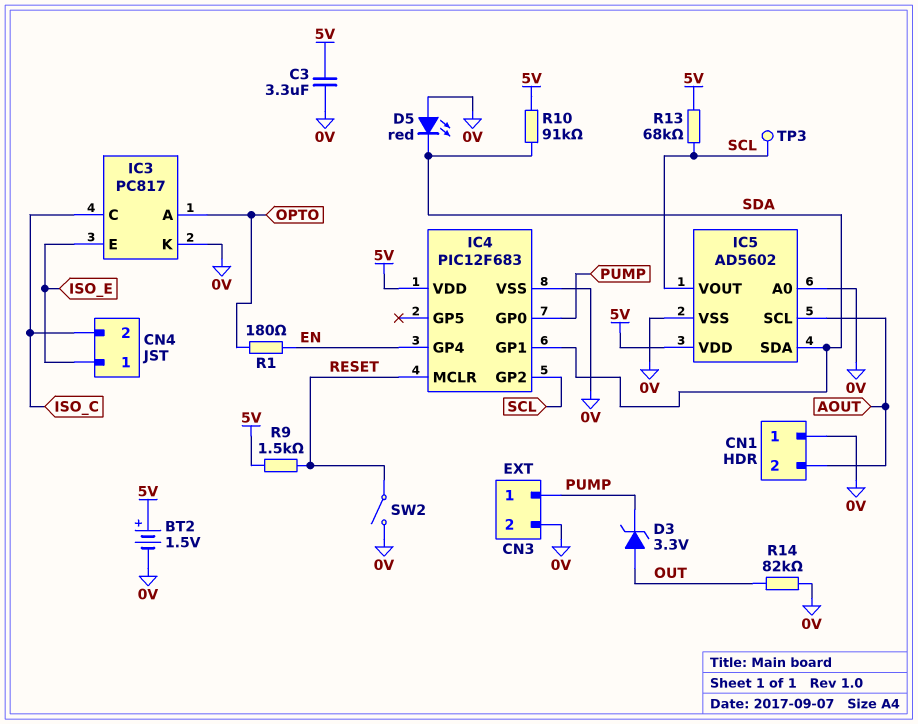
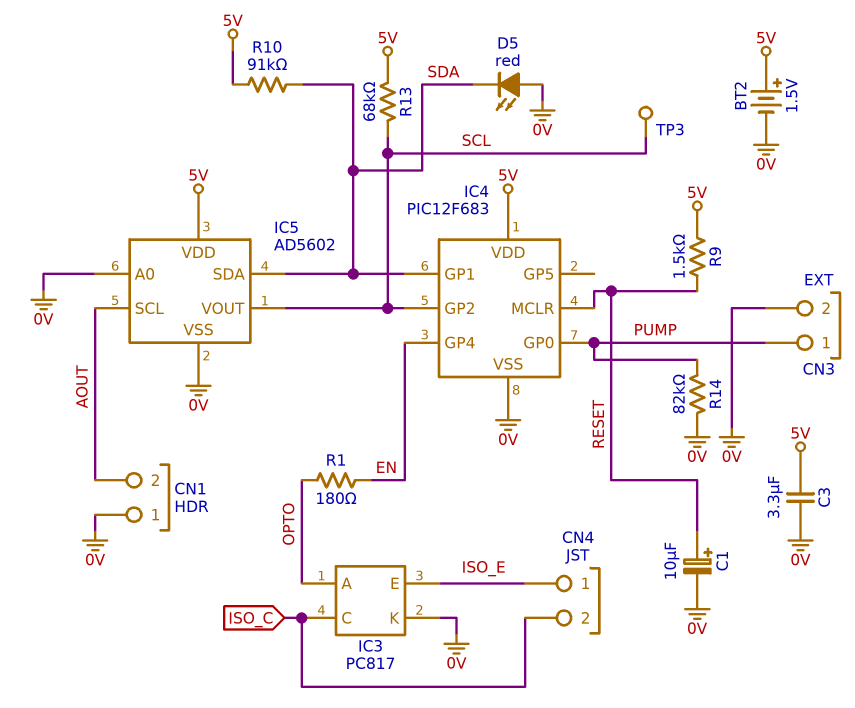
C1: none -> 10uF (plus RESET, minus 0V)
D3: zener 3.3V (A OUT, K PUMP) -> none
R14: 82k (0V, OUT) -> 82k (0V, PUMP)
SW2: switch (0V, RESET) -> none

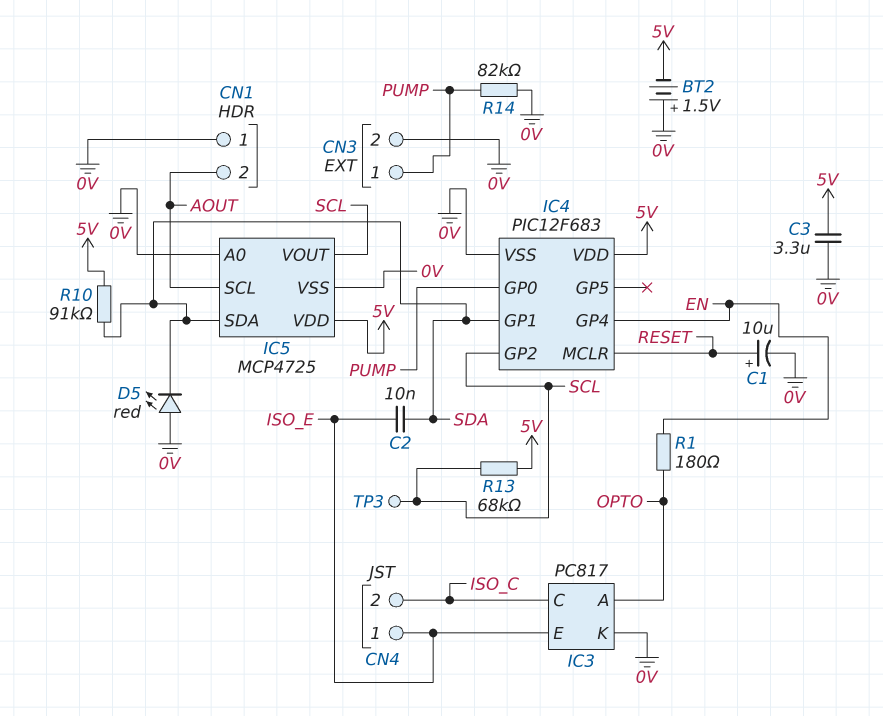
BT2: 1.5V (plus 5V, minus 0V) -> 1.5V (plus 0V, minus 5V)
C2: none -> 10nF (ISO_E, SDA)
IC5: AD5602 -> MCP4725
R9: 1.5k (5V, RESET) -> none

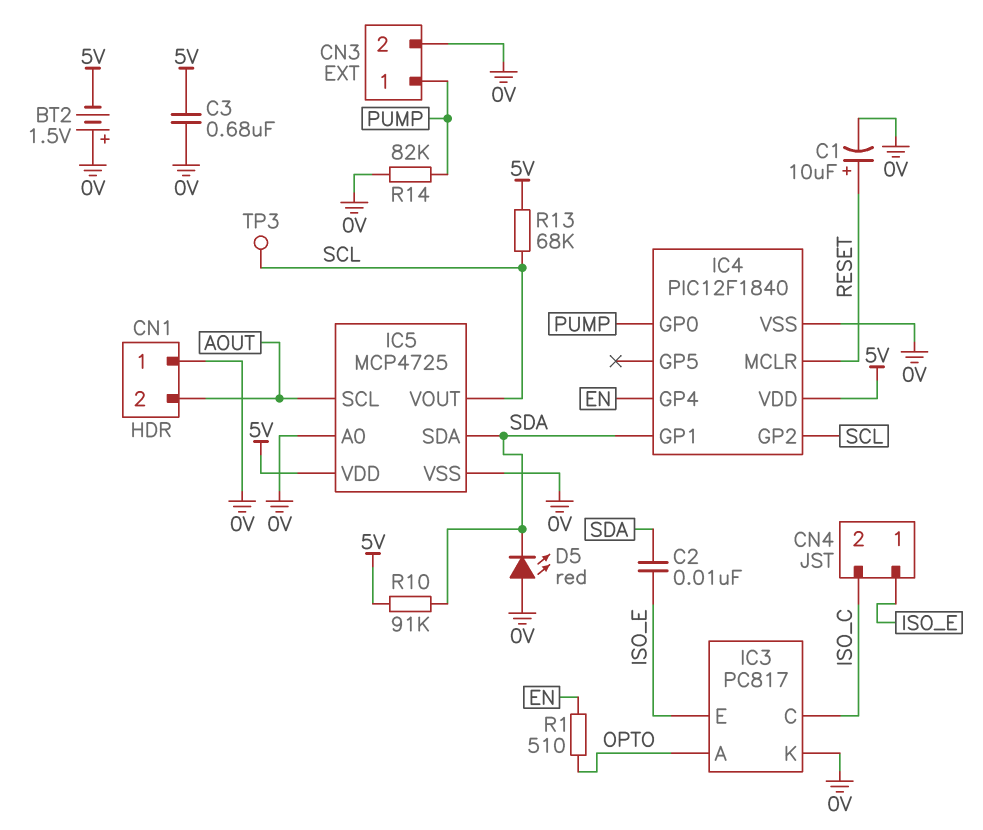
C3: 3.3uF (0V, 5V) -> 680nF (0V, 5V)
IC4: PIC12F683 -> PIC12F1840
R1: 180 (EN, OPTO) -> 510 (EN, OPTO)

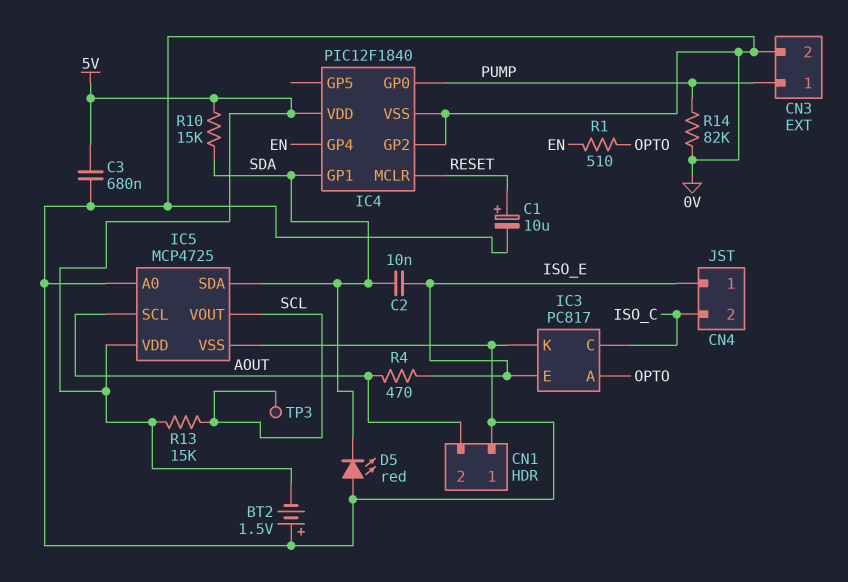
IC4 pin GP2: SCL -> 0V
R4: none -> 470 (AOUT, ISO_E)
R10: 91k (5V, SDA) -> 15k (5V, SDA)
R13: 68k (5V, SCL) -> 15k (5V, SCL)

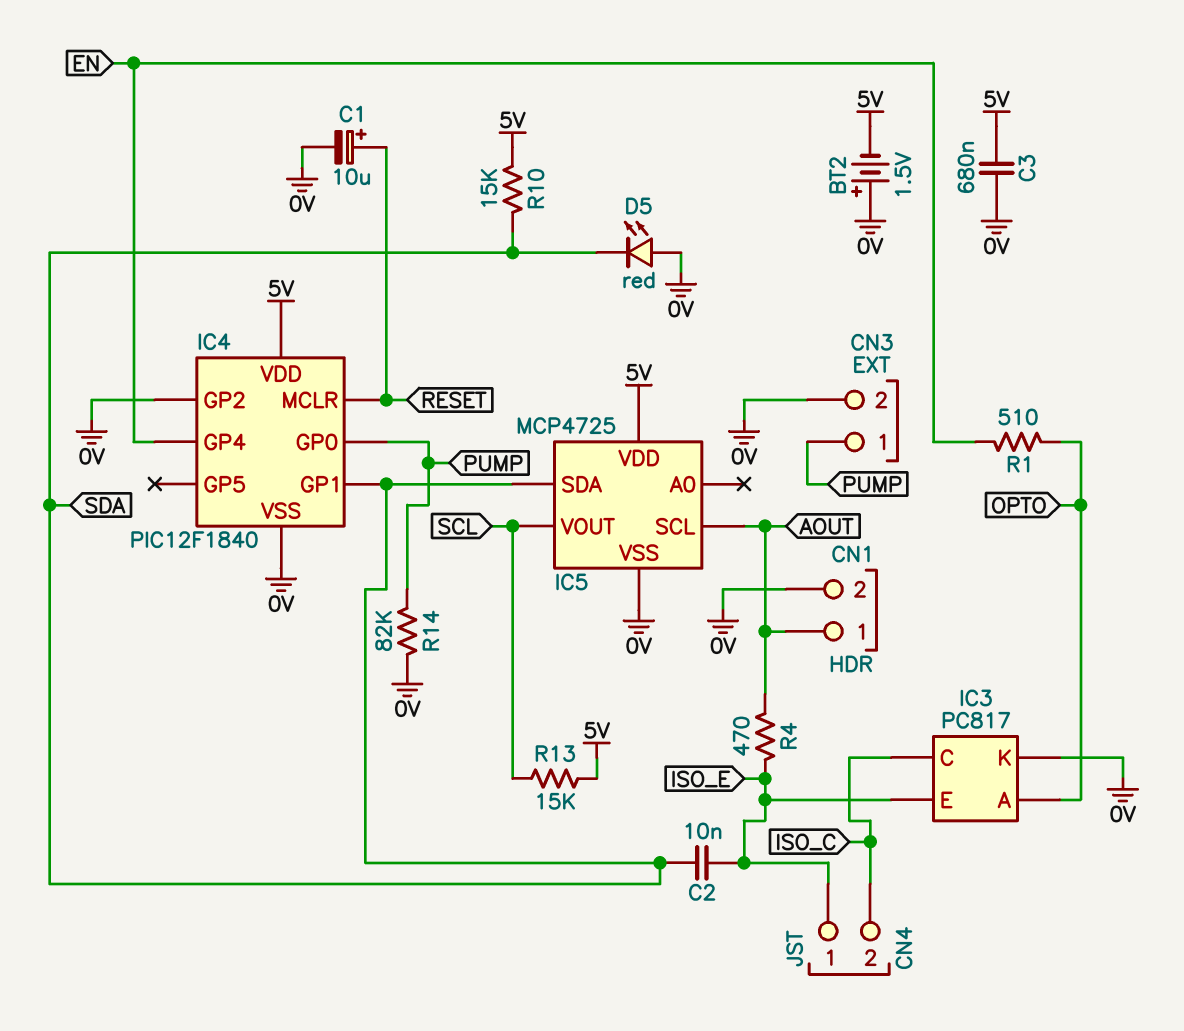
CN1 pin 1: 0V -> AOUT
CN1 pin 2: AOUT -> 0V
IC5 pin A0: 0V -> none
TP3: test point (SCL) -> none

